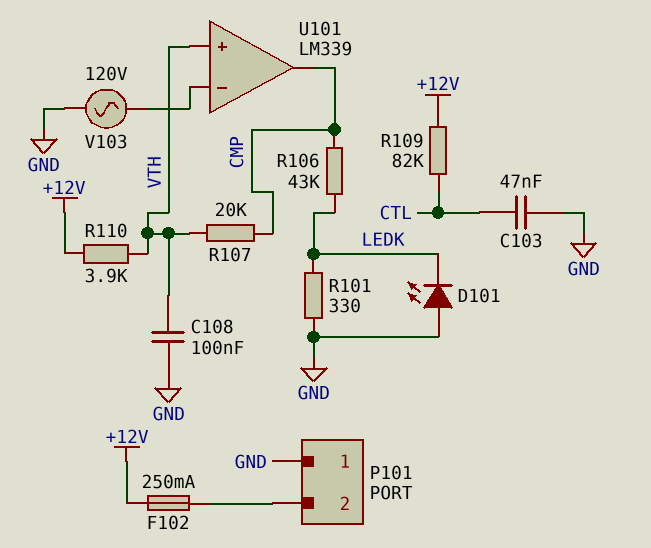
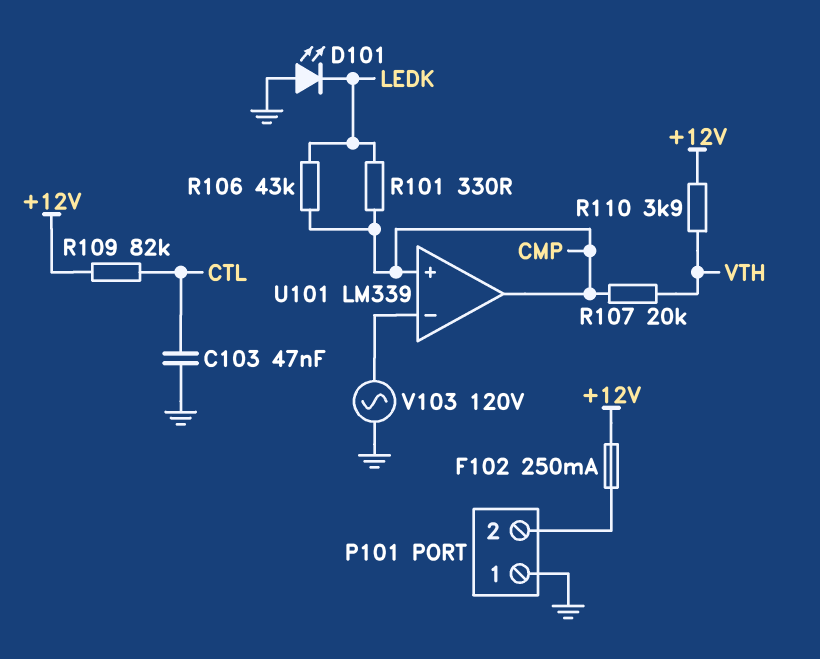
C108: 100nF (GND, VTH) -> none
R101: 330 (GND, LEDK) -> 330 (CMP, LEDK)
U101 pin in+: VTH -> CMP

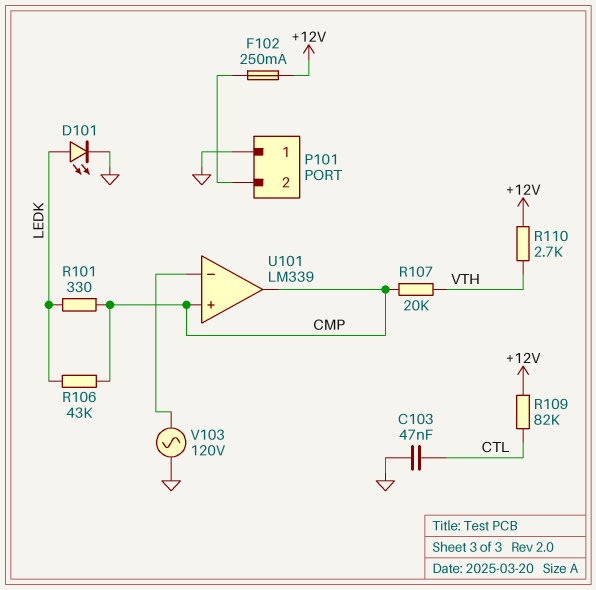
D101: LED (A GND, K LEDK) -> LED (A LEDK, K GND)
R110: 3.9k (+12V, VTH) -> 2.7k (+12V, VTH)

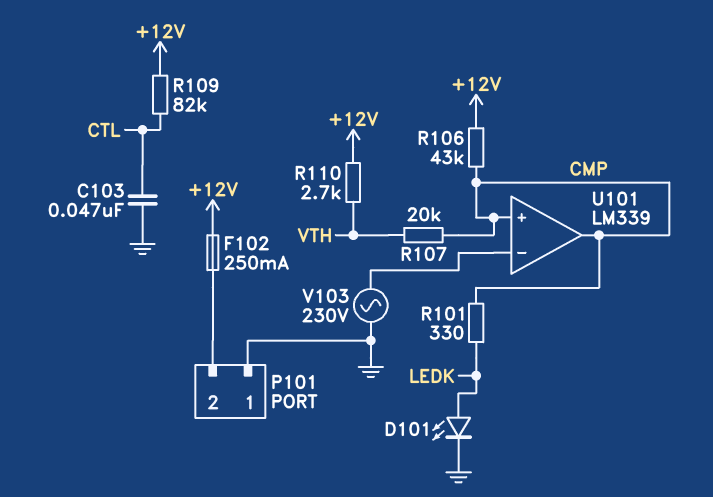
R106: 43k (CMP, LEDK) -> 43k (+12V, CMP)
V103: AC 120V (GND, U101/in-) -> AC 230V (GND, U101/in-)

